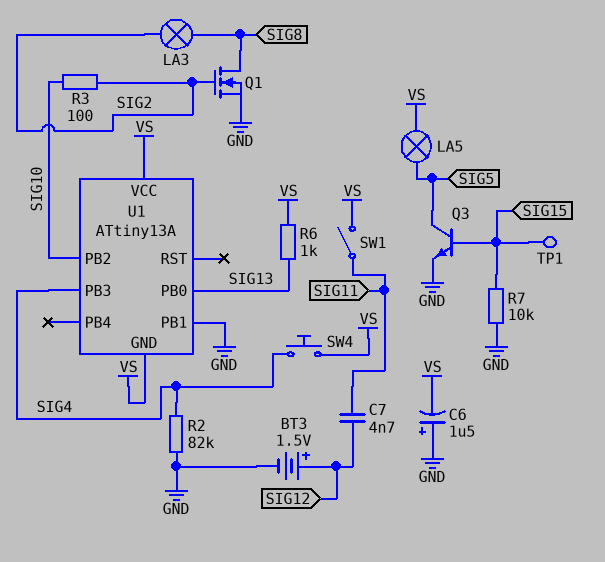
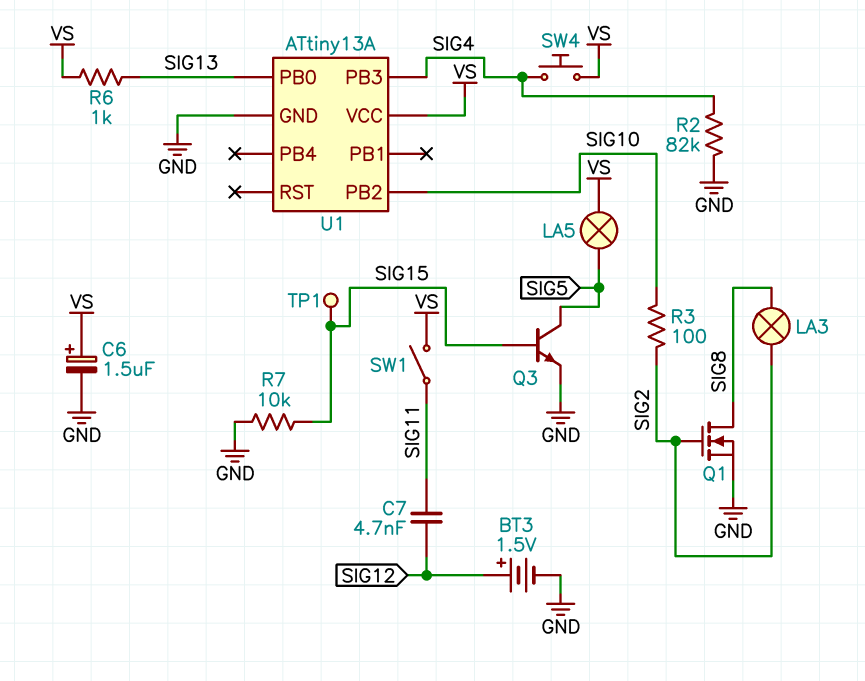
C6: 1.5uF (plus GND, minus VS) -> 1.5uF (plus VS, minus GND)
U1 pin GND: VS -> GND
U1 pin PB1: GND -> none

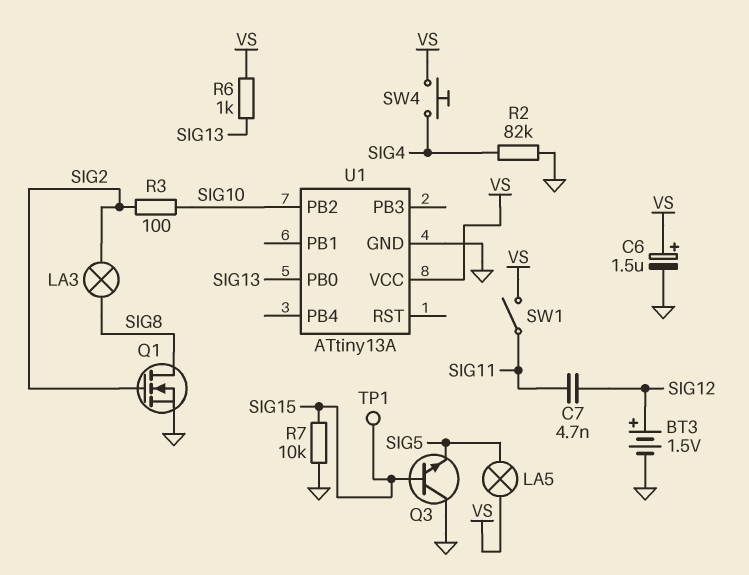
Q3: NPN (B SIG15, C SIG5, E GND) -> NPN (B SIG15, C GND, E SIG5)
U1 pin PB3: SIG4 -> none

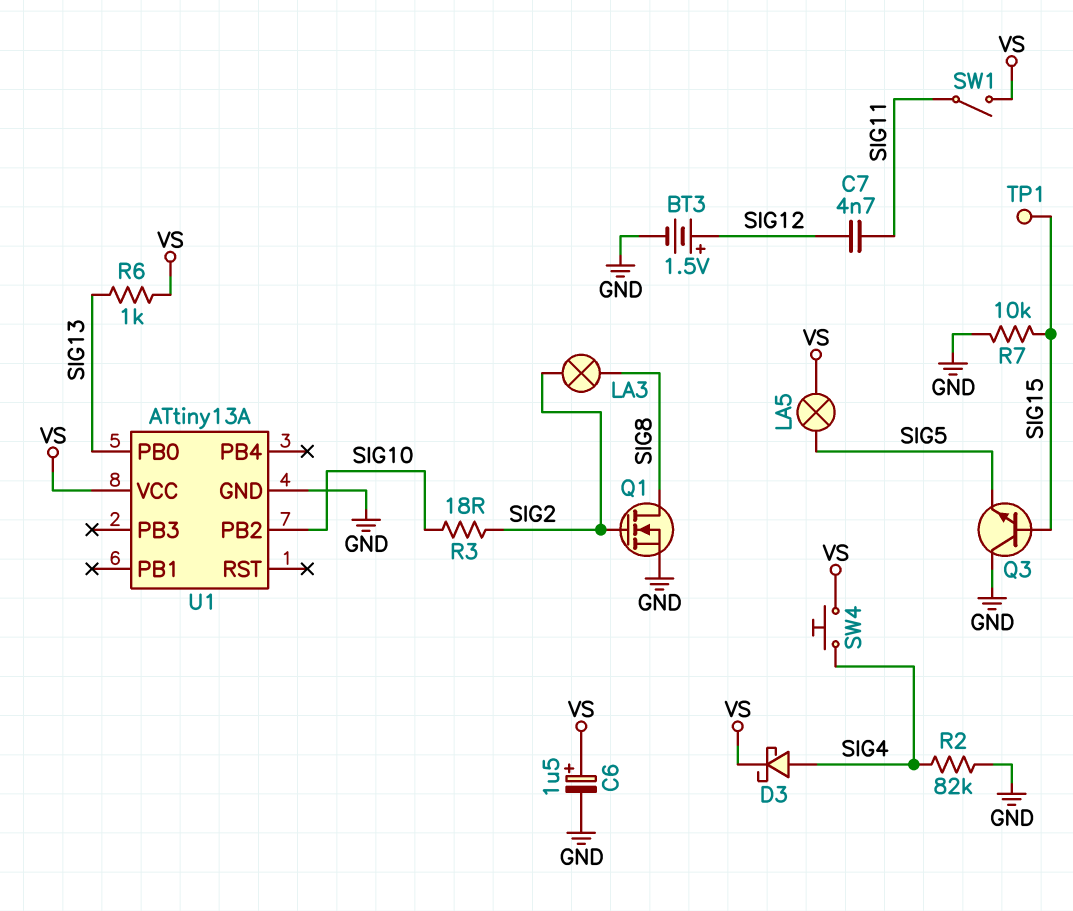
D3: none -> schottky (A SIG4, K VS)
R3: 100 (SIG2, SIG10) -> 18 (SIG2, SIG10)

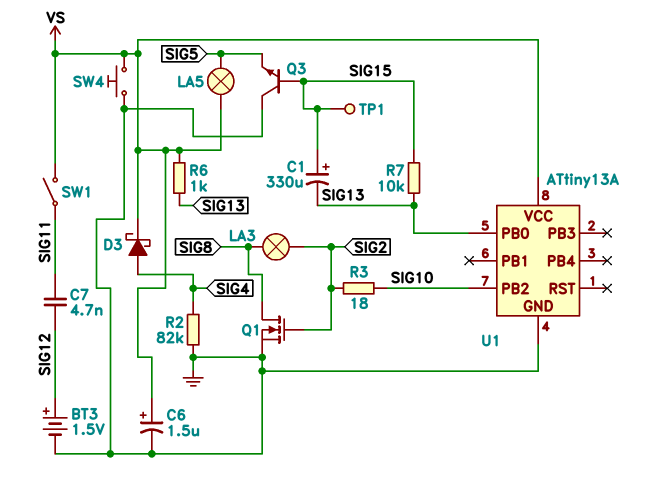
C1: none -> 330uF (plus SIG15, minus SIG13)
R7: 10k (GND, SIG15) -> 10k (SIG13, SIG15)
SW4: button (SIG4, VS) -> button (GND, VS)

